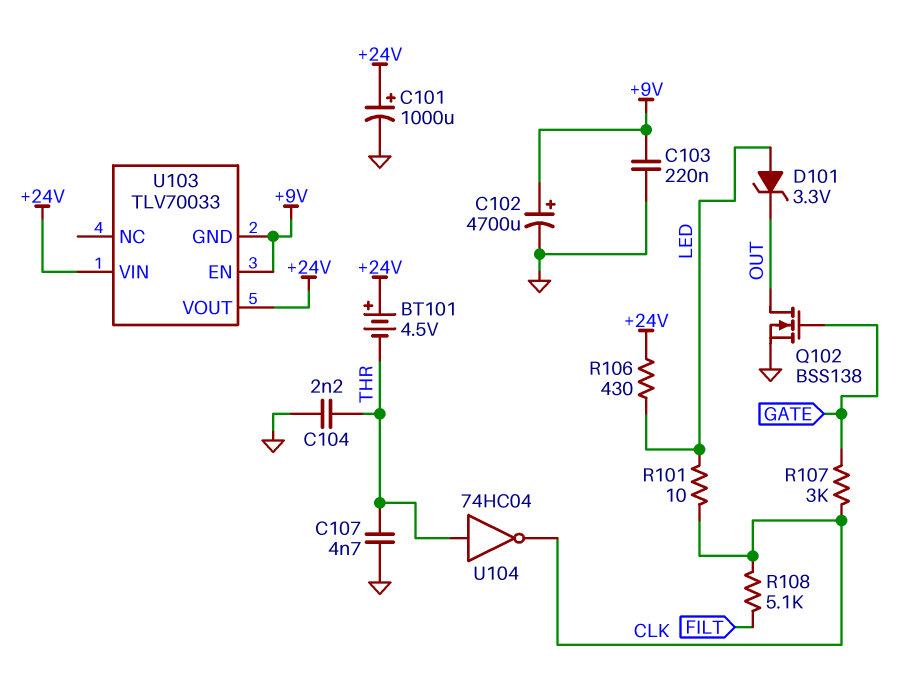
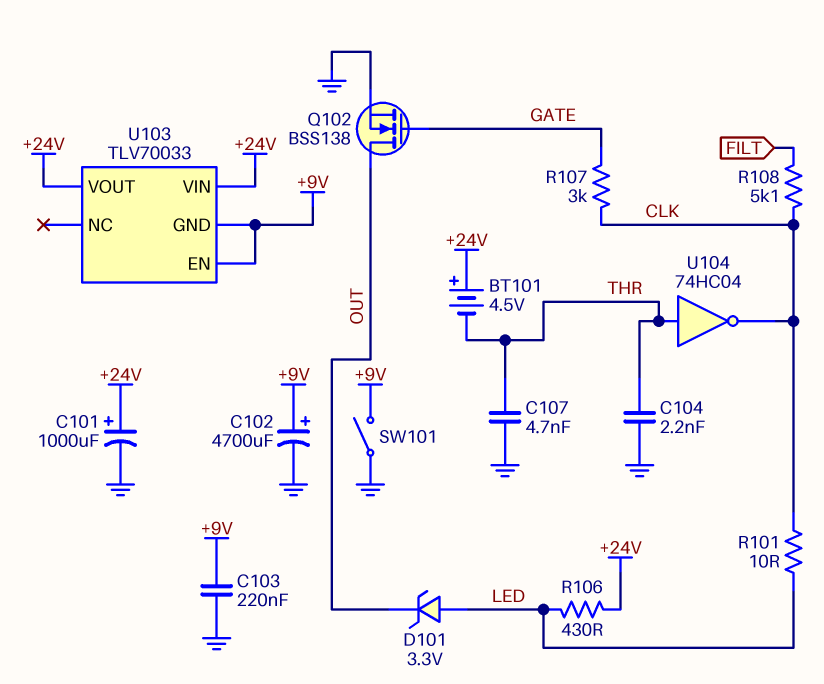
SW101: none -> switch (+9V, GND)

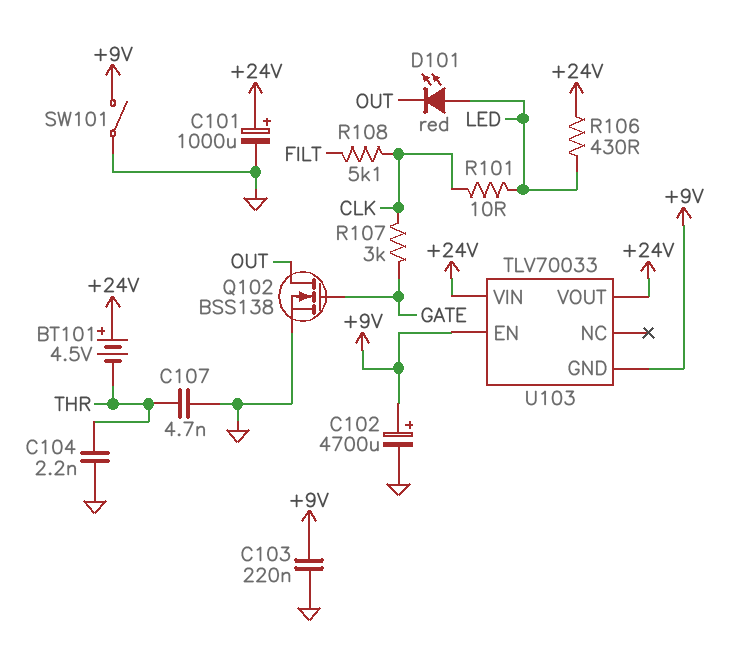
D101: zener 3.3V (A LED, K OUT) -> LED red (A LED, K OUT)
U104: NOT 74HC04 (in THR, out CLK) -> none

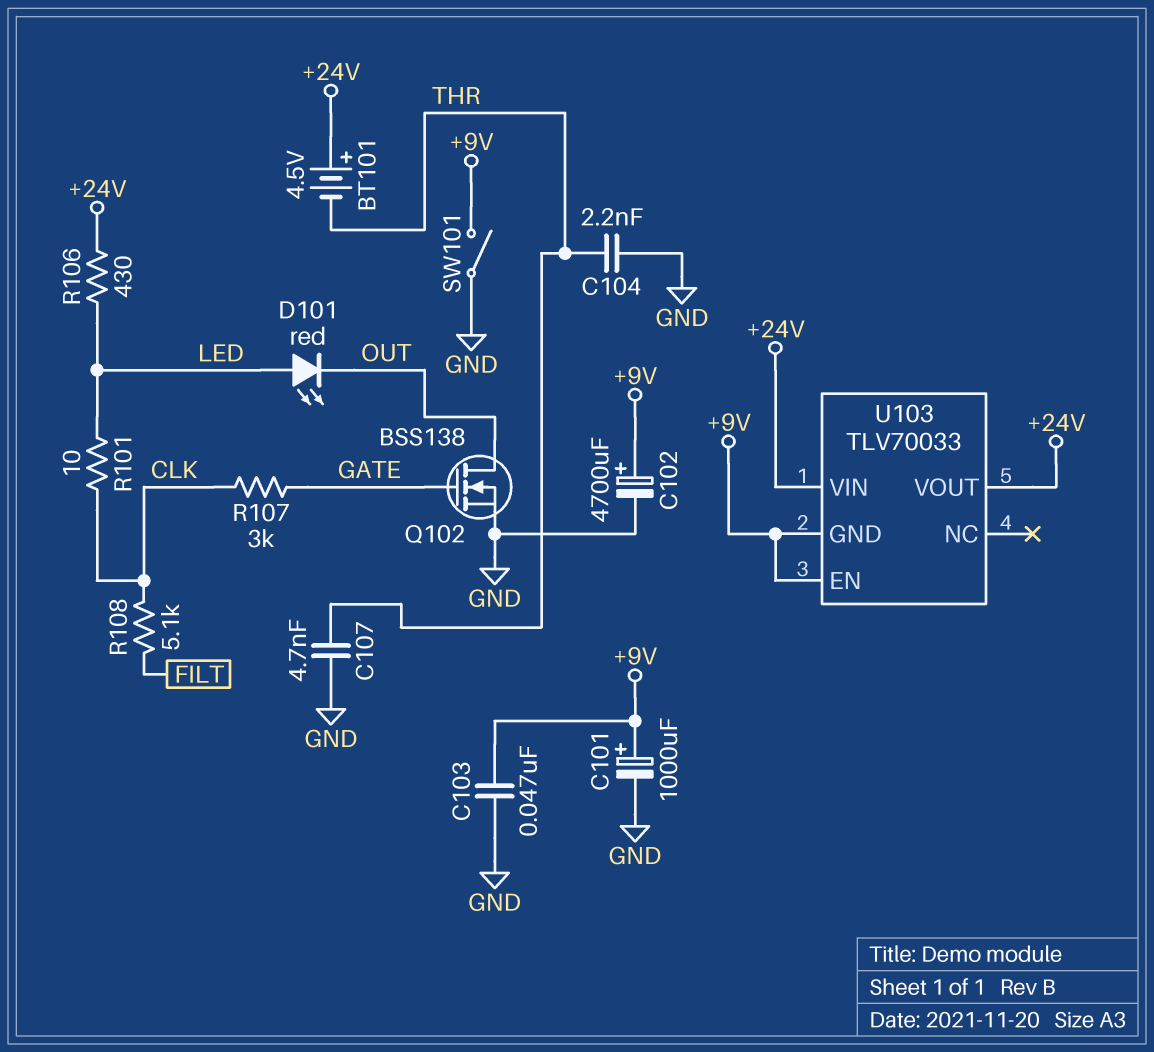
C101: 1000uF (plus +24V, minus GND) -> 1000uF (plus +9V, minus GND)
C103: 220nF (+9V, GND) -> 47nF (+9V, GND)

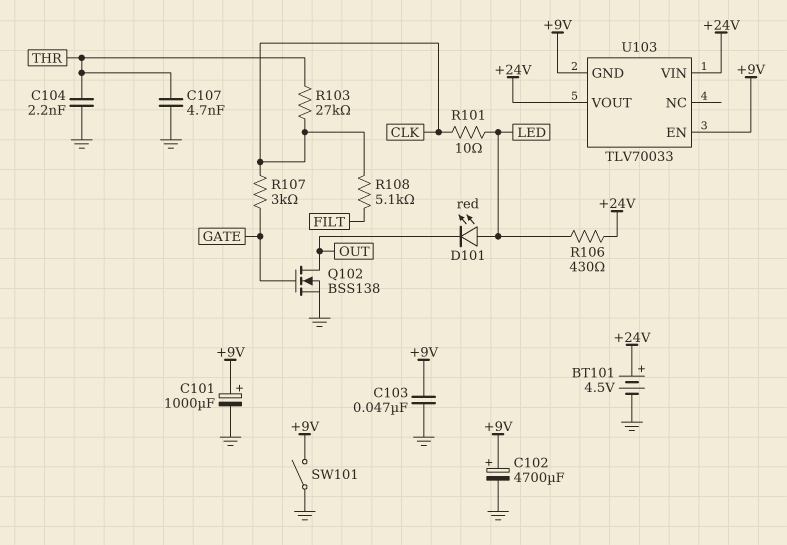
BT101: 4.5V (plus +24V, minus THR) -> 4.5V (plus +24V, minus GND)
R103: none -> 27k (CLK, THR)

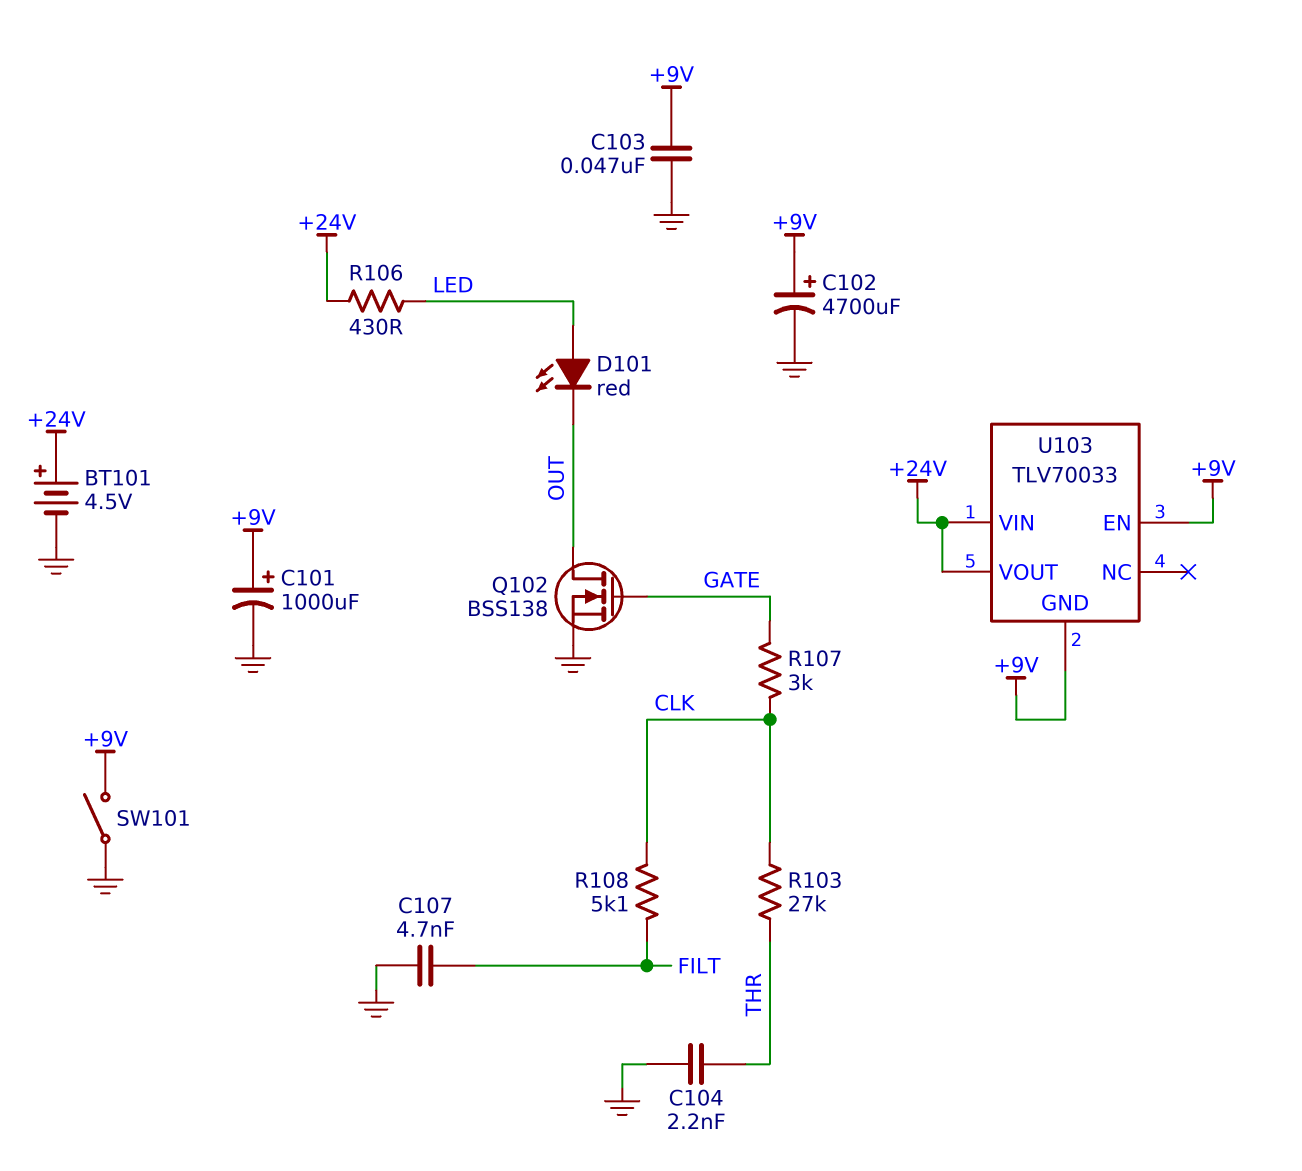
C107: 4.7nF (GND, THR) -> 4.7nF (FILT, GND)
R101: 10 (CLK, LED) -> none

